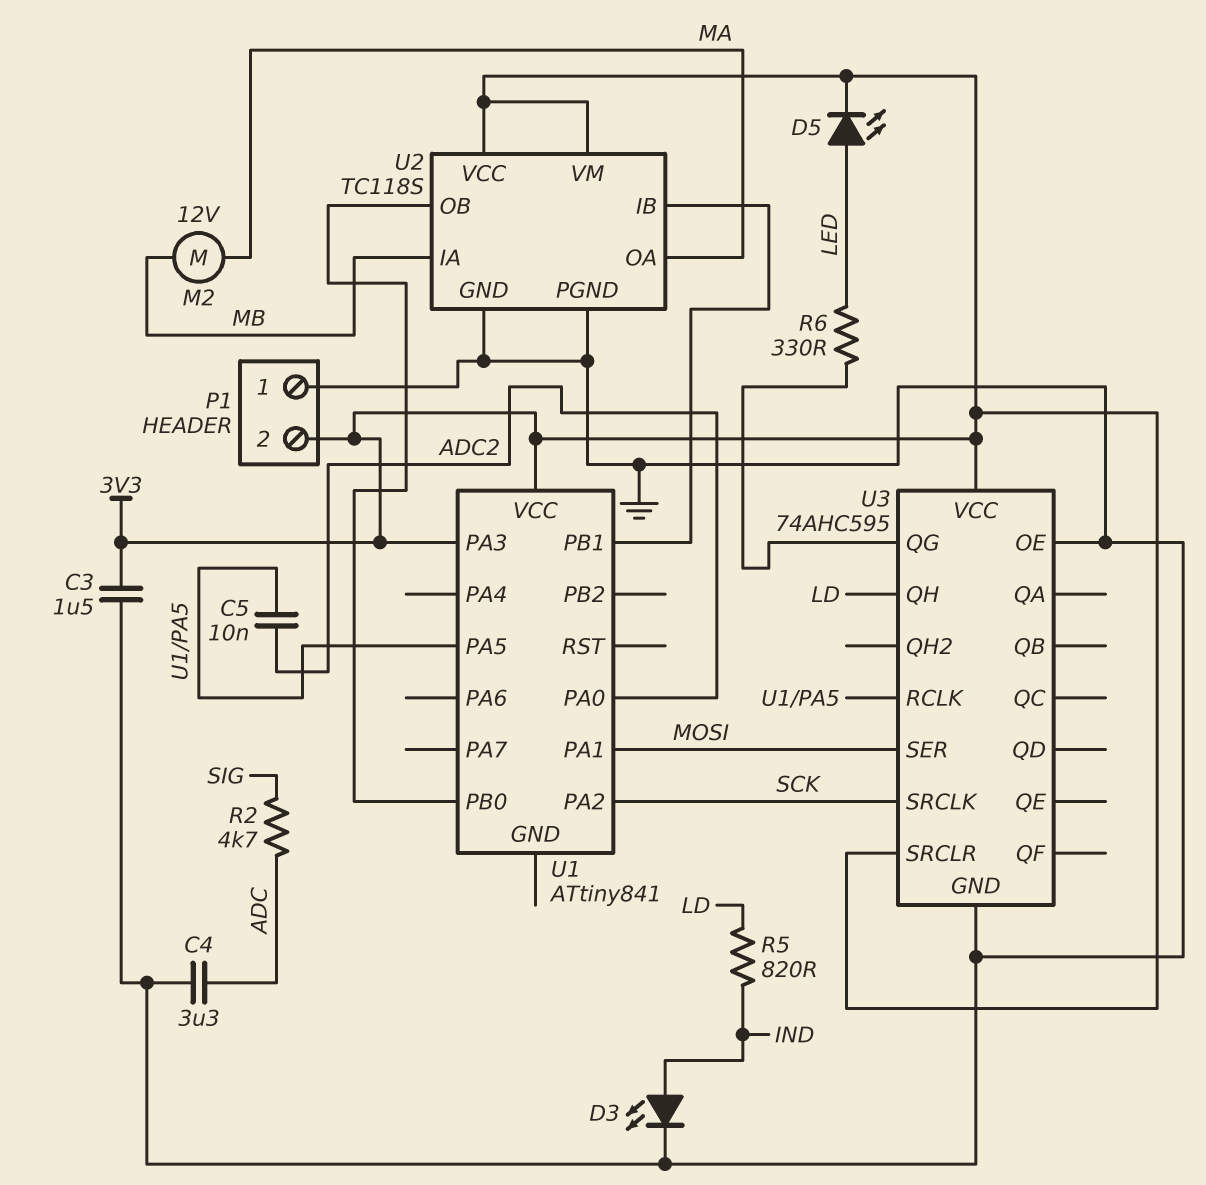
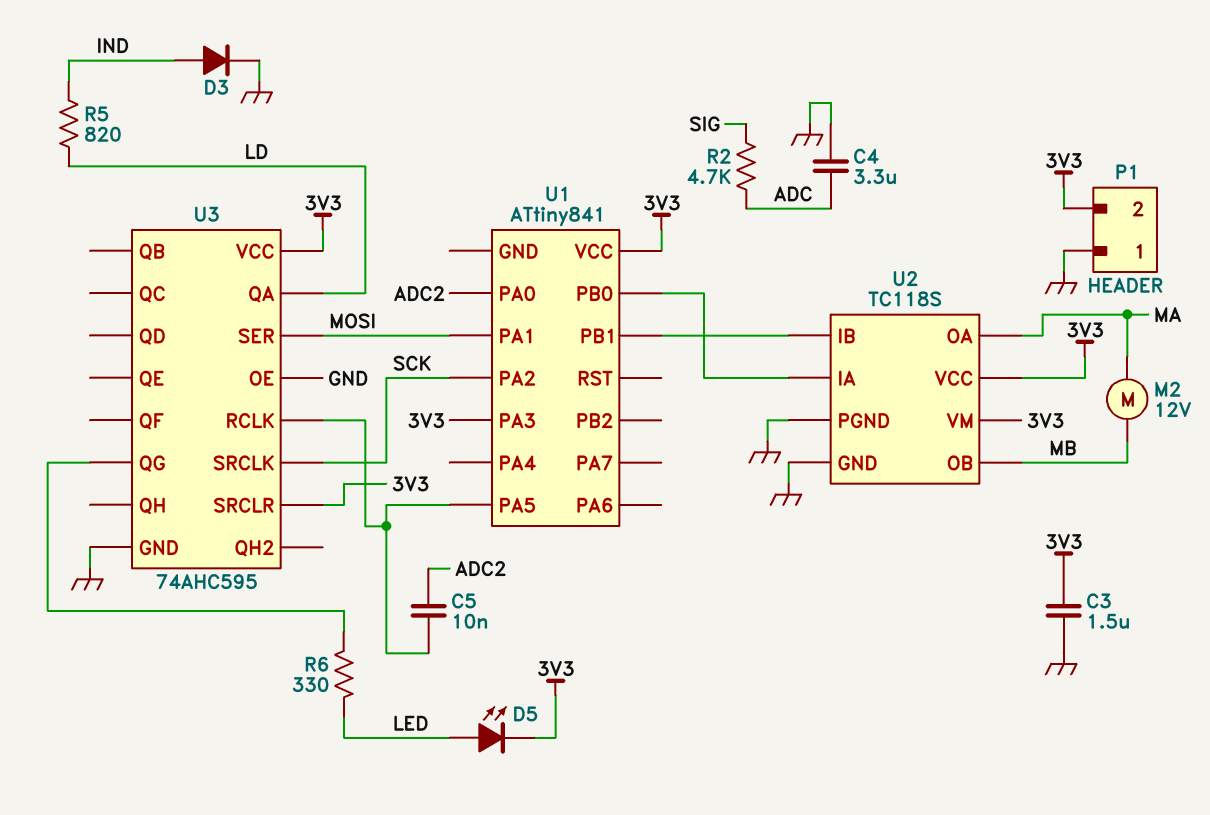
D3: LED (A IND, K GND) -> diode (A IND, K GND)
U2 pin IA: MB -> U1/PB0
U2 pin OB: U1/PB0 -> MB
U3 pin QA: none -> LD
U3 pin QH: LD -> none

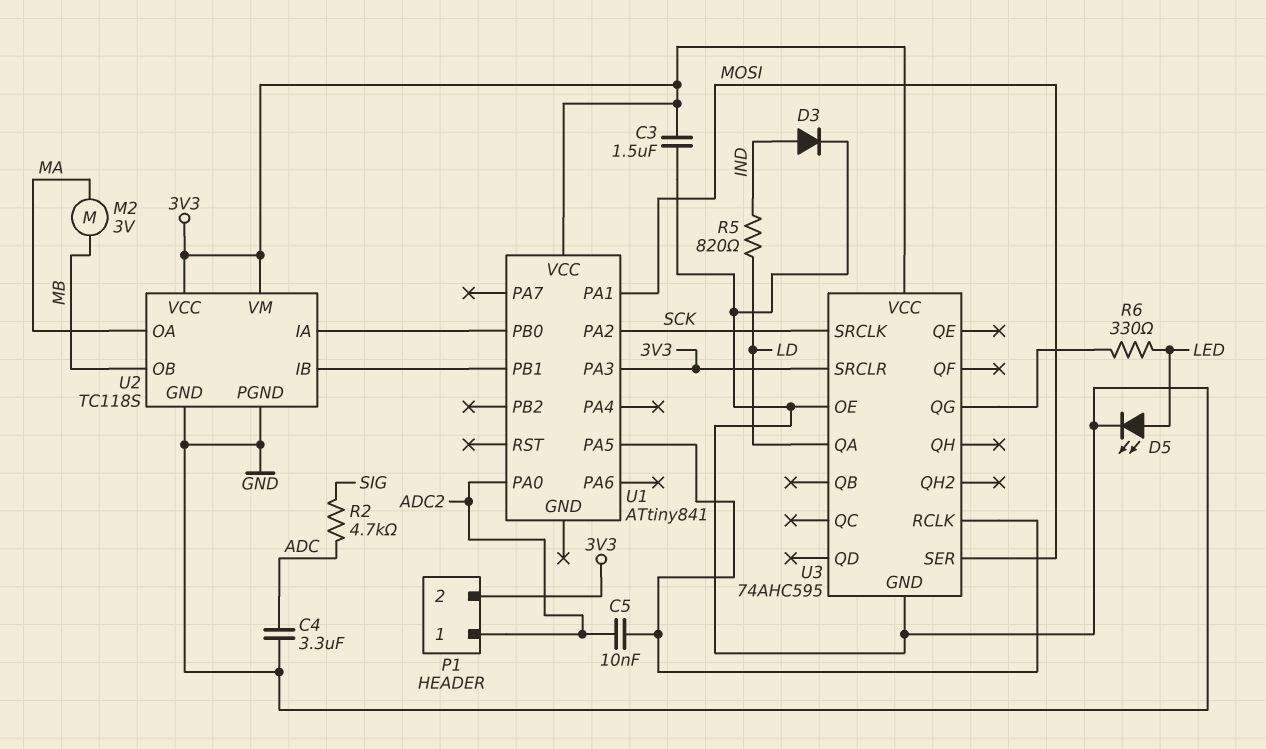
D5: LED (A LED, K 3V3) -> LED (A LED, K GND)
M2: motor 12V (MA, MB) -> motor 3V (MA, MB)
P1 pin 1: GND -> ADC2

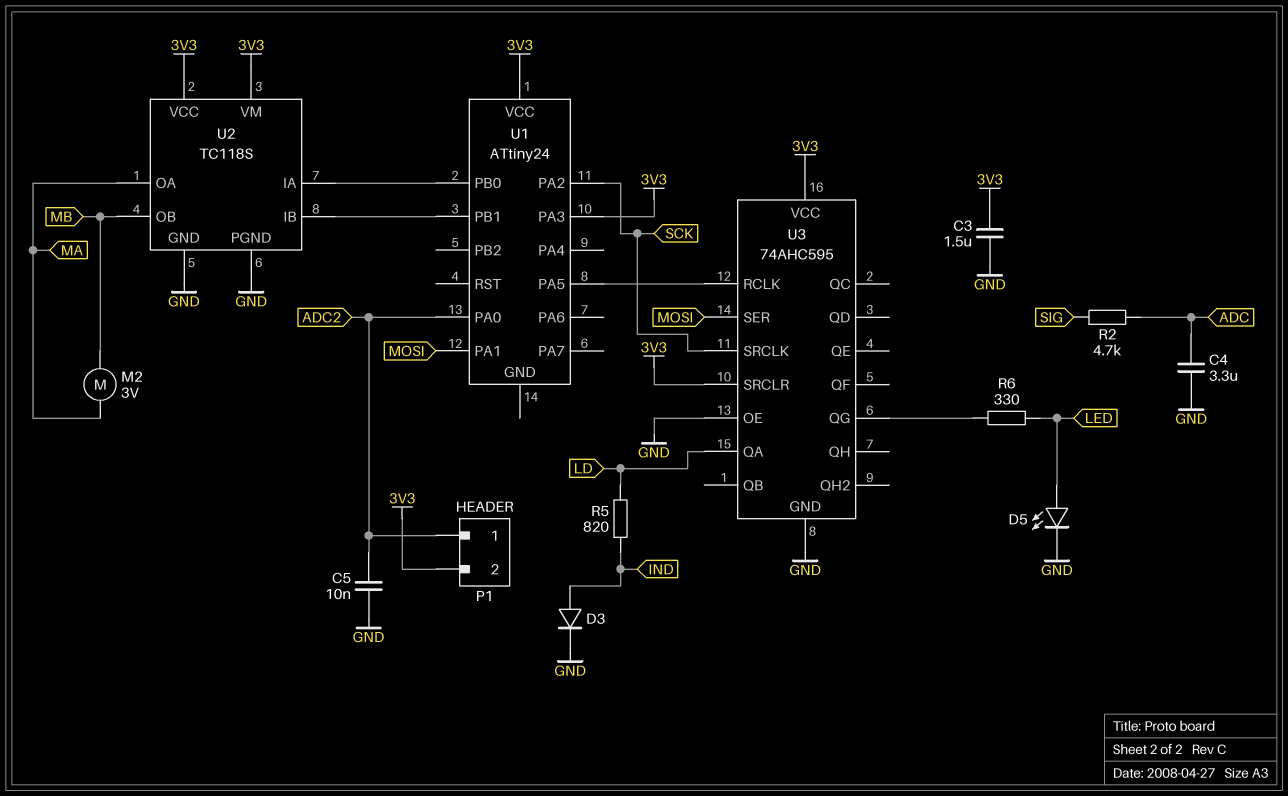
C5: 10nF (ADC2, U1/PA5) -> 10nF (ADC2, GND)
U1: ATtiny841 -> ATtiny24

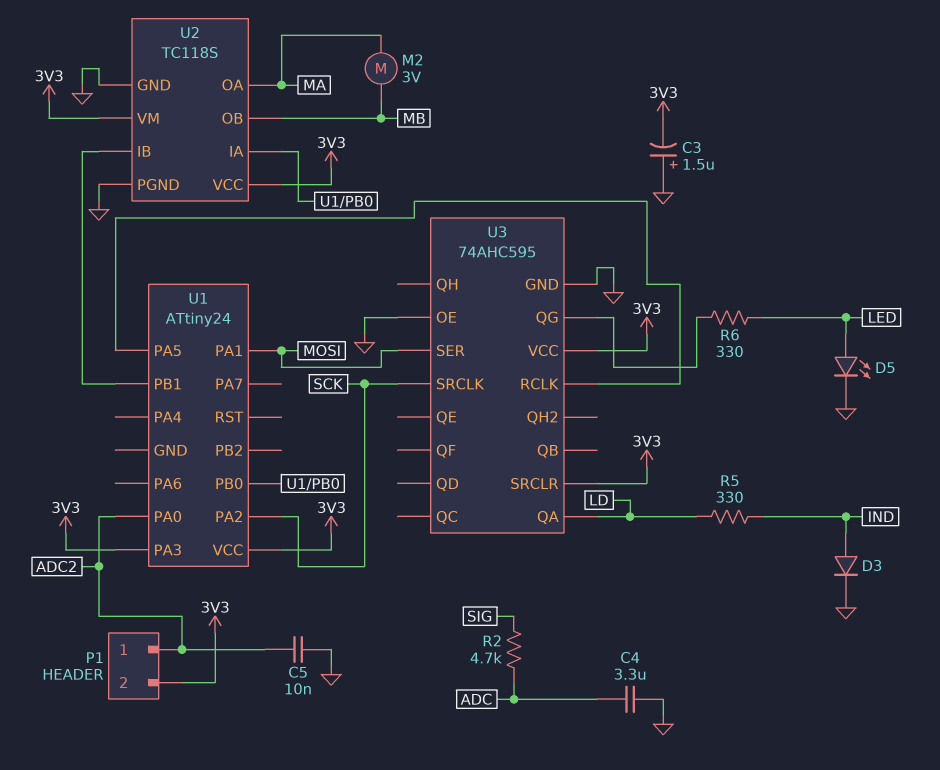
C3: 1.5uF (3V3, GND) -> 1.5uF (plus GND, minus 3V3)
R5: 820 (IND, LD) -> 330 (IND, LD)

